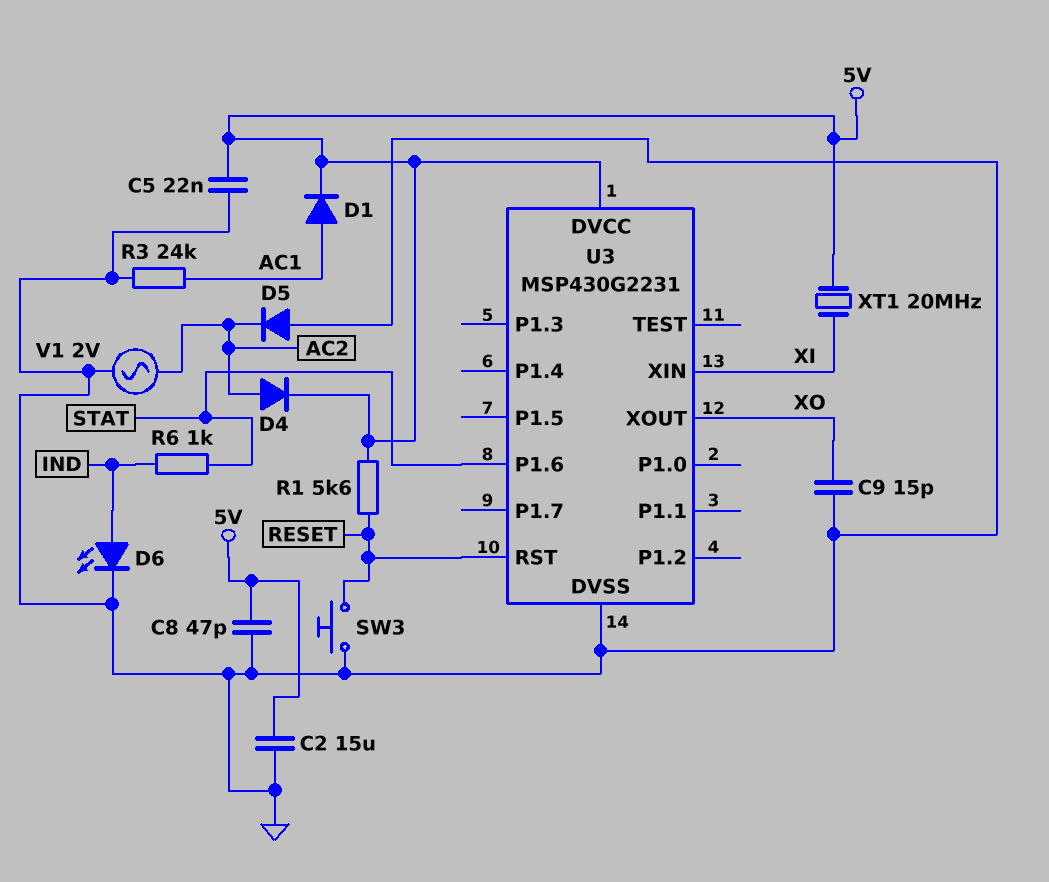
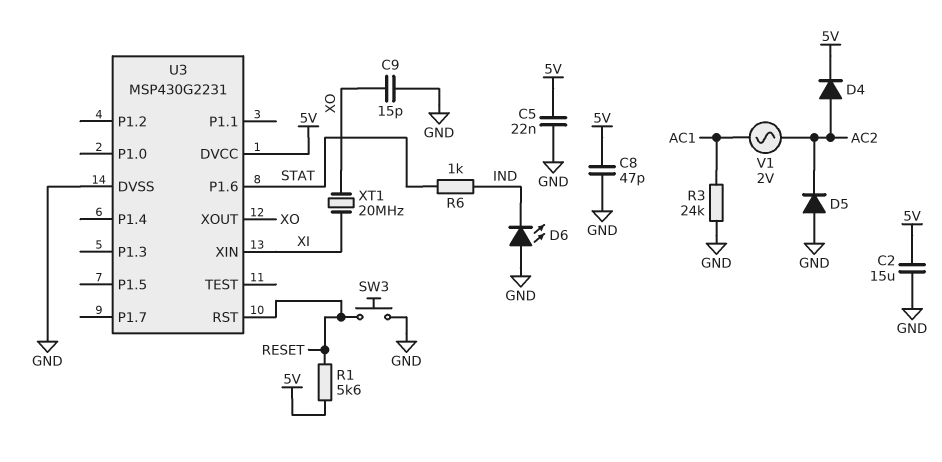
D1: diode (A AC1, K 5V) -> none
D6: LED (A IND, K GND) -> LED (A GND, K IND)
V1: AC 2V (AC2, GND) -> AC 2V (AC1, AC2)
XT1: 20MHz (5V, XI) -> 20MHz (XI, XO)

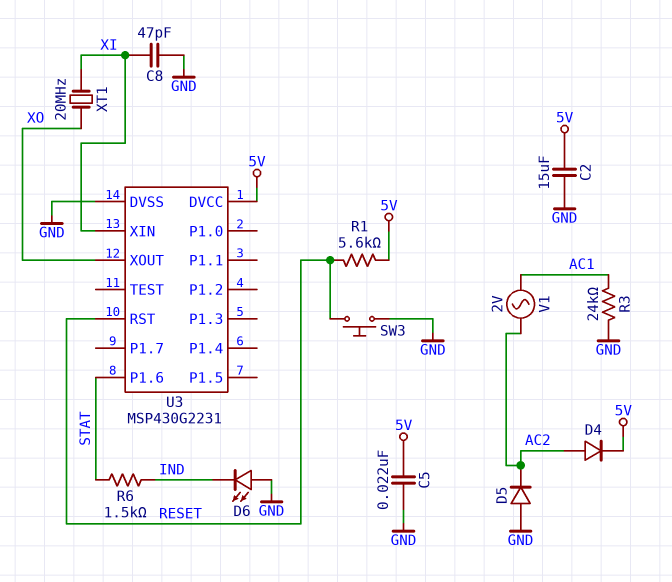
C8: 47pF (5V, GND) -> 47pF (GND, XI)
C9: 15pF (GND, XO) -> none
R6: 1k (IND, STAT) -> 1.5k (IND, STAT)

